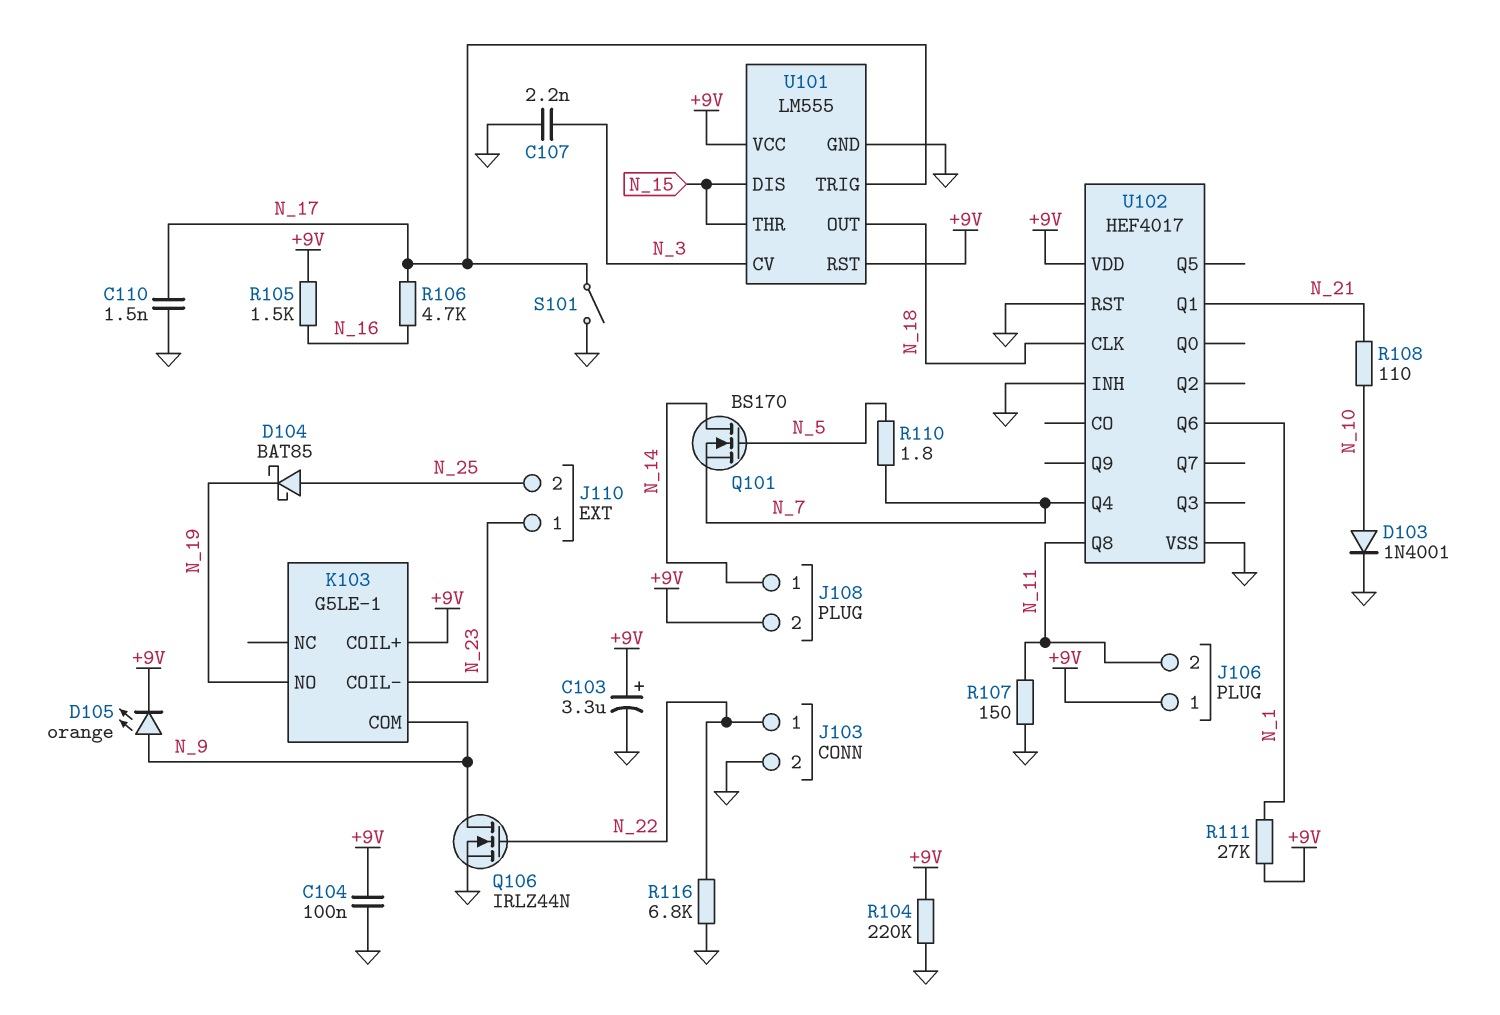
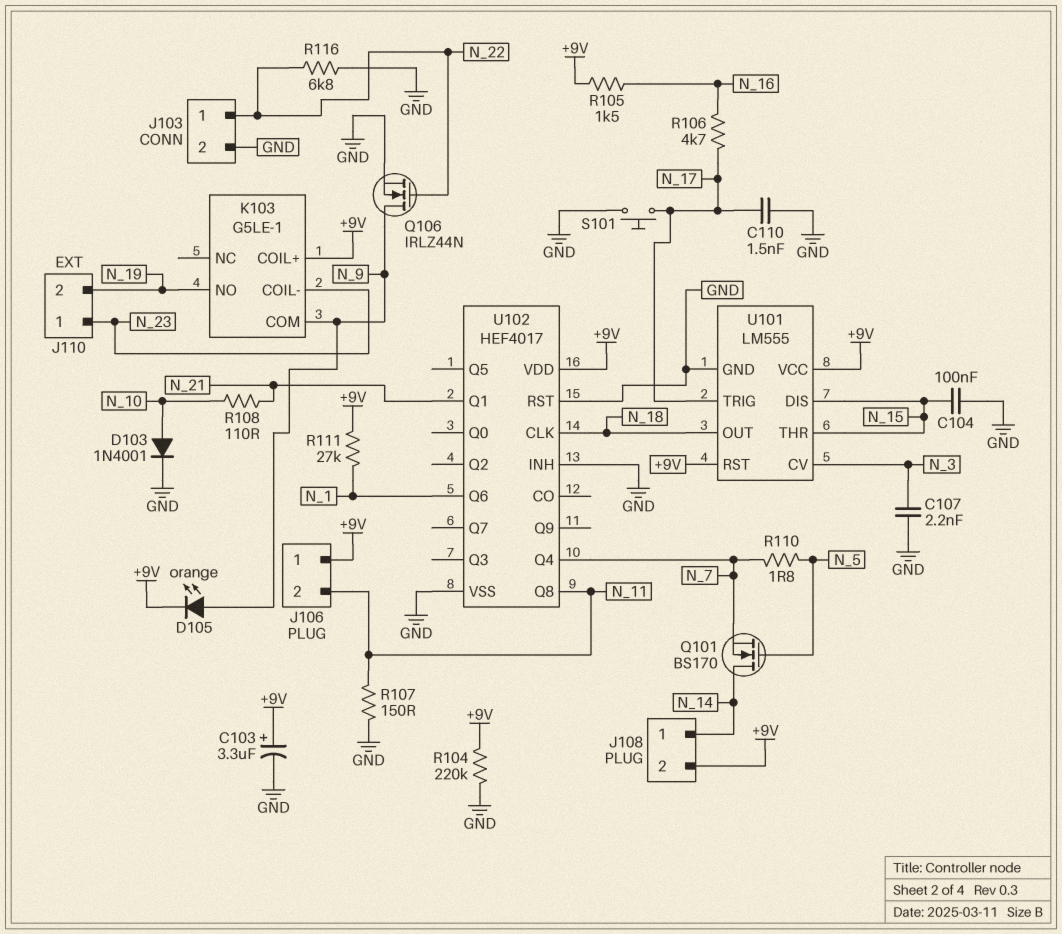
C104: 100nF (+9V, GND) -> 100nF (GND, N_15)
D104: schottky BAT85 (A N_25, K N_19) -> none
J110 pin 2: N_25 -> N_19
S101: switch (GND, N_17) -> button (GND, N_17)

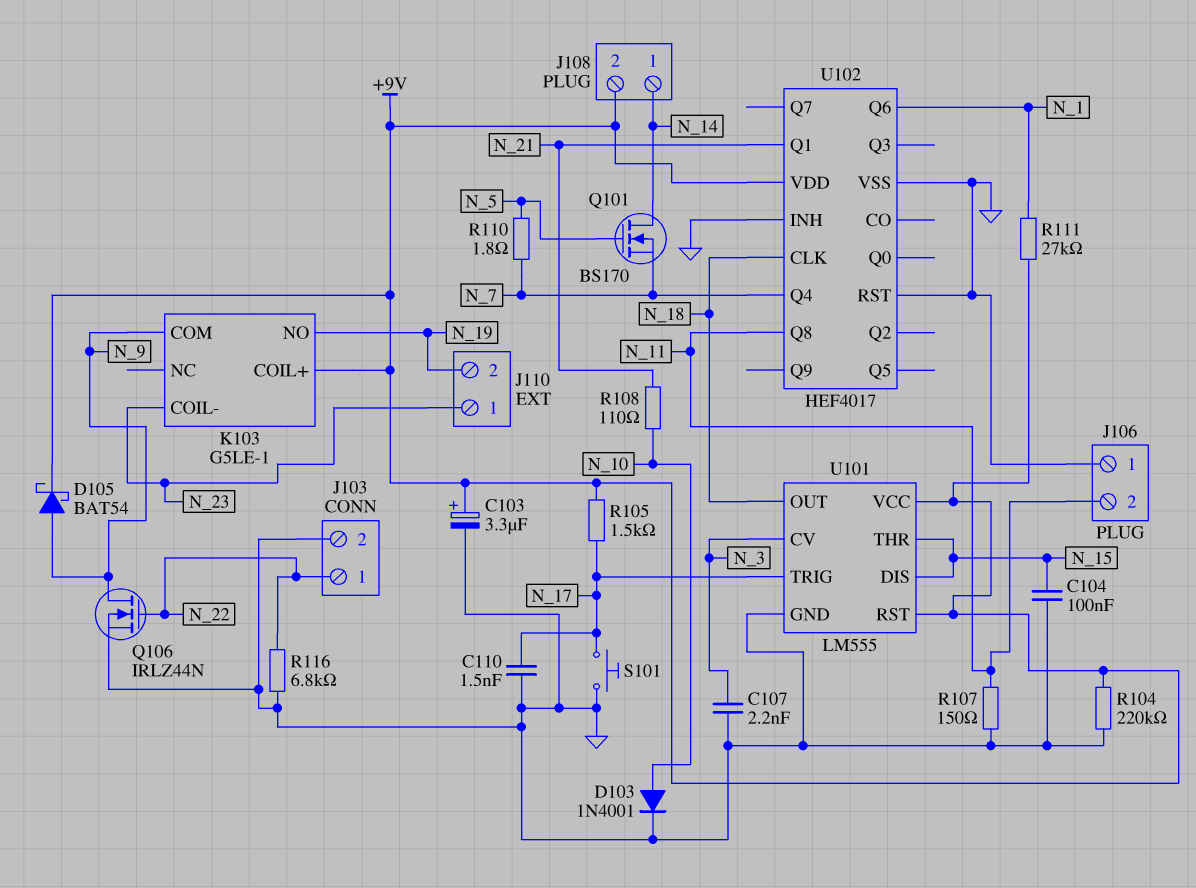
D105: LED orange (A N_9, K +9V) -> schottky BAT54 (A N_9, K +9V)
J106 pin 1: +9V -> GND
R105: 1.5k (+9V, N_16) -> 1.5k (+9V, N_17)
R106: 4.7k (N_16, N_17) -> none

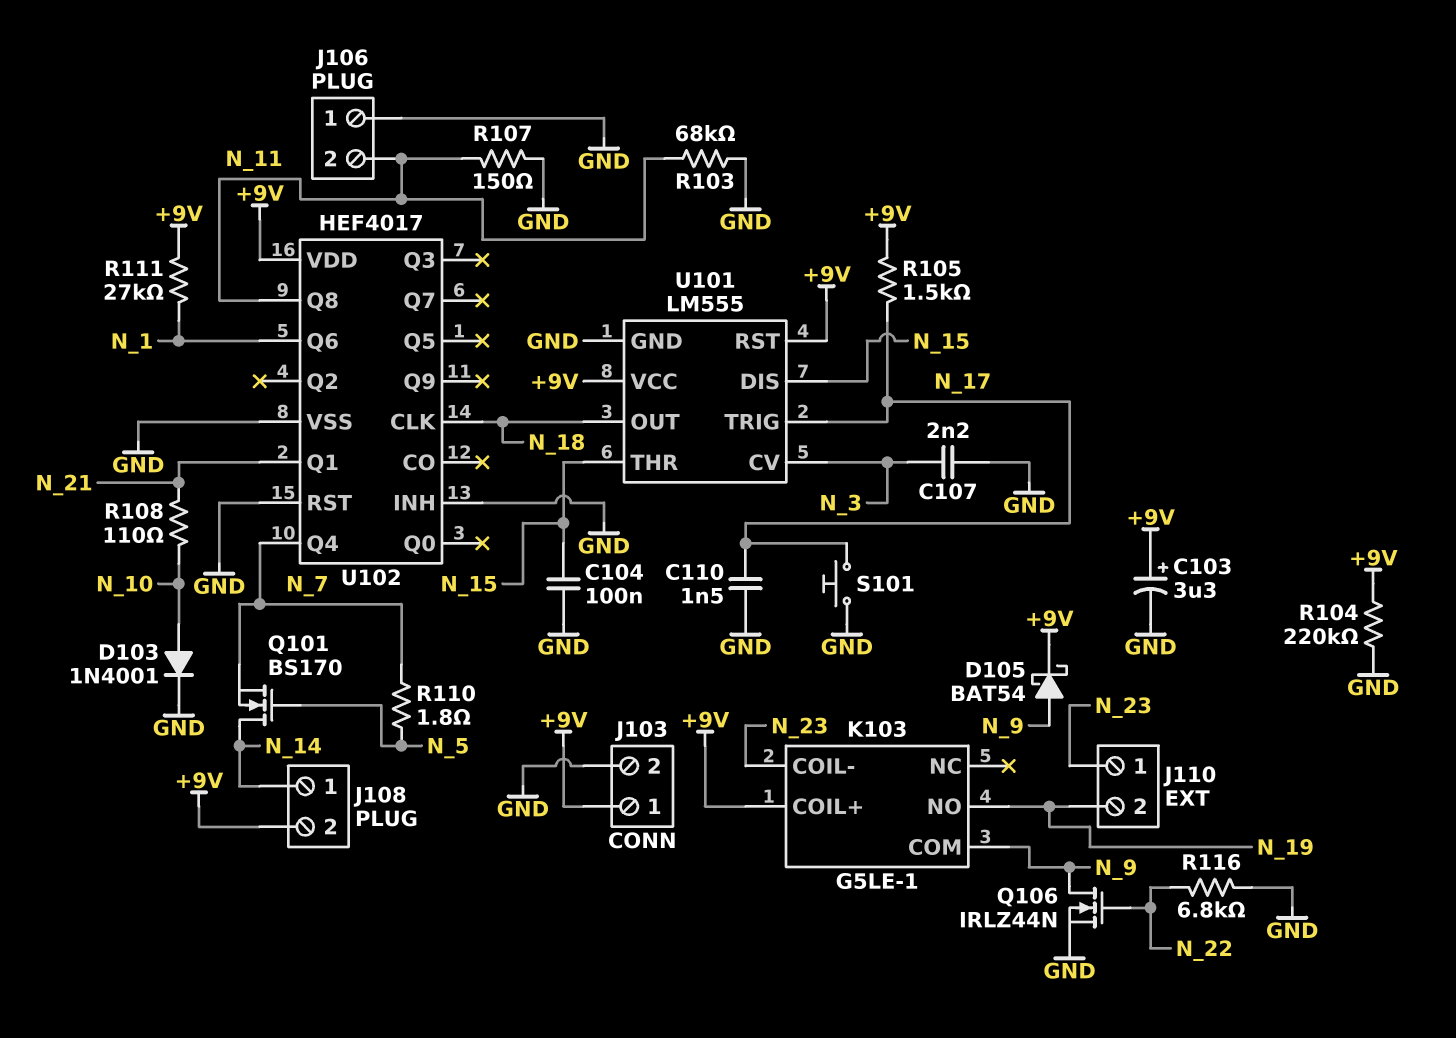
J103 pin 1: N_22 -> +9V
R103: none -> 68k (GND, N_11)

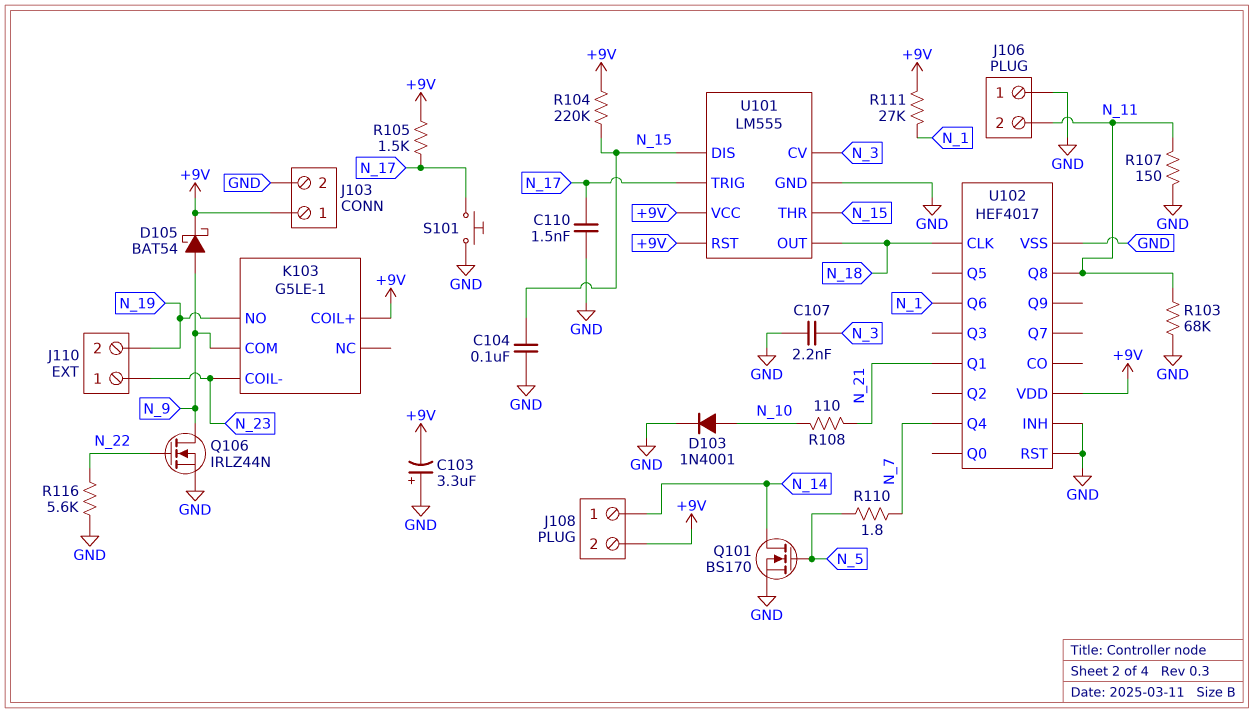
C103: 3.3uF (plus +9V, minus GND) -> 3.3uF (plus GND, minus +9V)
Q101: NMOS BS170 (G N_5, D N_14, S N_7) -> NMOS BS170 (G N_5, D N_14, S GND)
R104: 220k (+9V, GND) -> 220k (+9V, N_15)
R116: 6.8k (GND, N_22) -> 5.6k (GND, N_22)

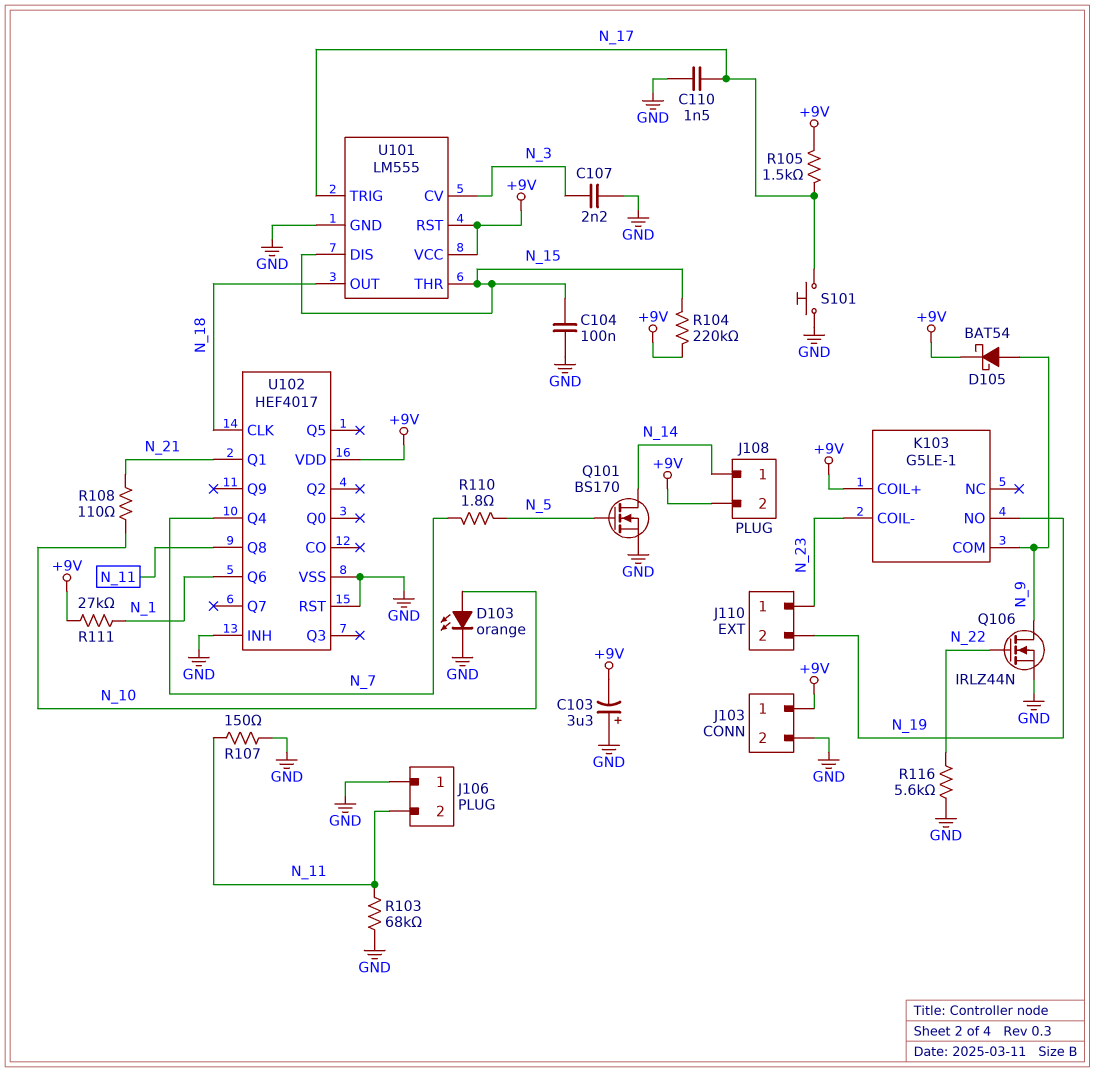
D103: diode 1N4001 (A N_10, K GND) -> LED orange (A N_10, K GND)

